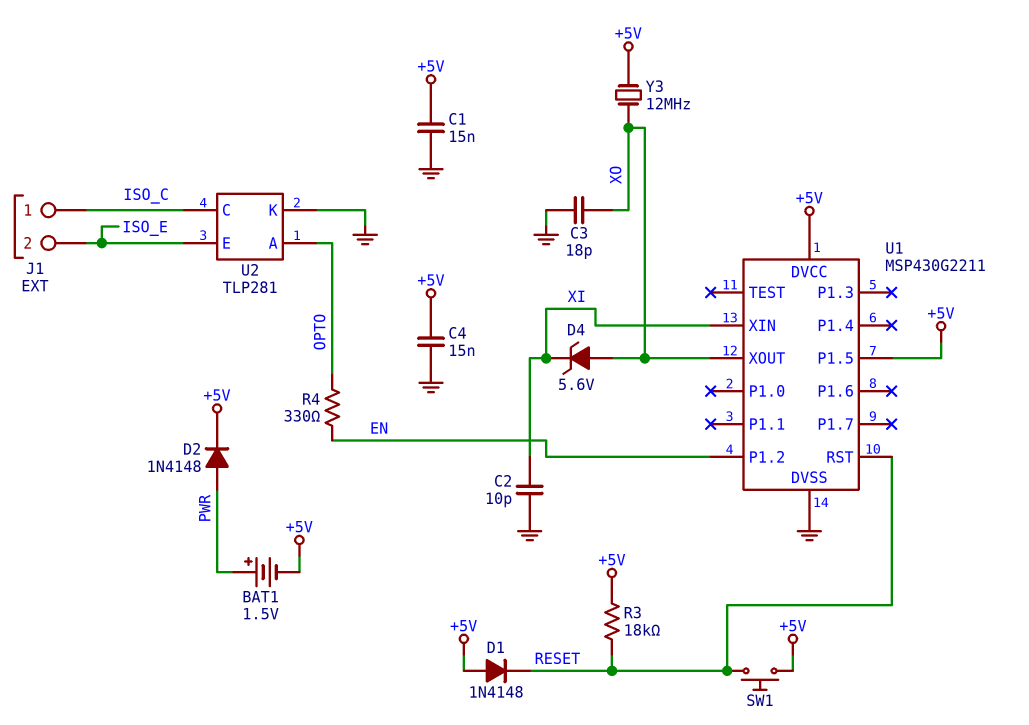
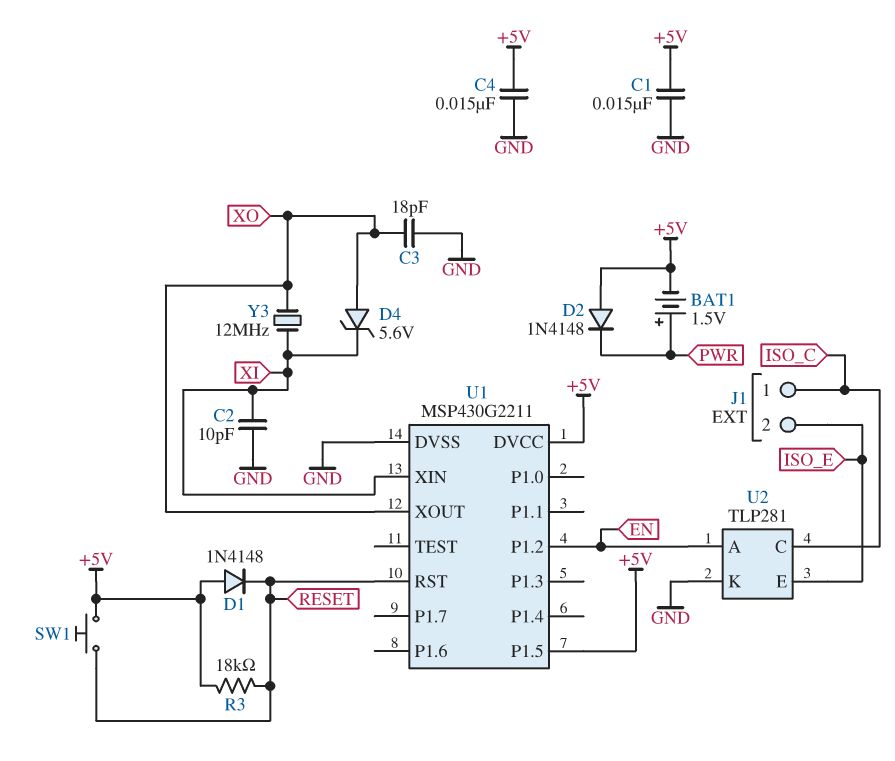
D2: diode 1N4148 (A PWR, K +5V) -> diode 1N4148 (A +5V, K PWR)
R4: 330 (EN, OPTO) -> none
U2 pin A: OPTO -> EN
Y3: 12MHz (+5V, XO) -> 12MHz (XI, XO)

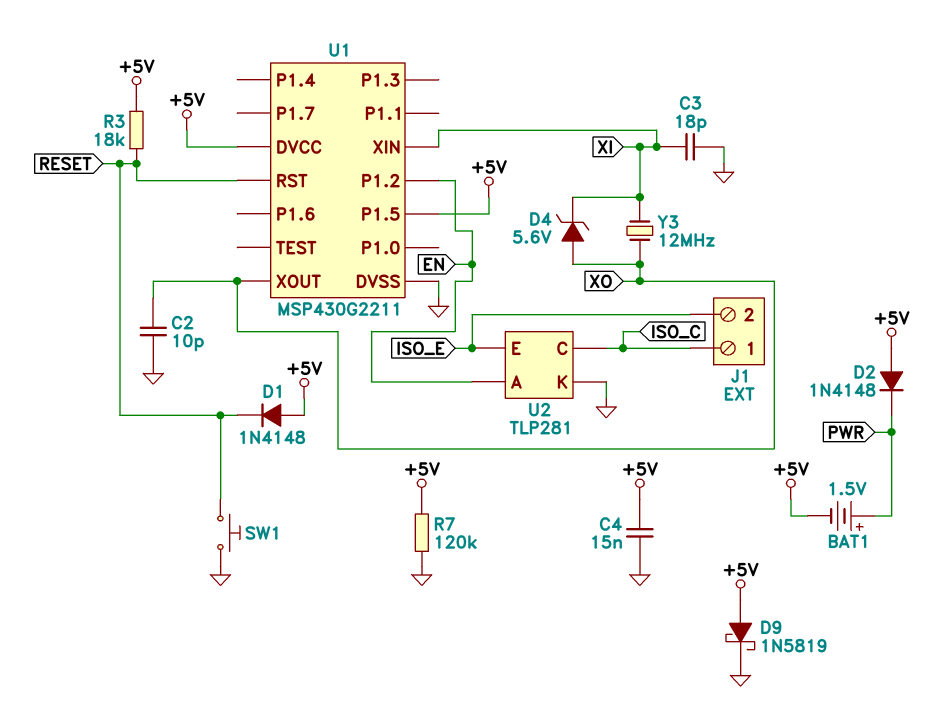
C1: 15nF (+5V, GND) -> none
C2: 10pF (GND, XI) -> 10pF (GND, XO)
C3: 18pF (GND, XO) -> 18pF (GND, XI)
D9: none -> schottky 1N5819 (A +5V, K GND)
R7: none -> 120k (+5V, GND)
SW1: button (+5V, RESET) -> button (GND, RESET)

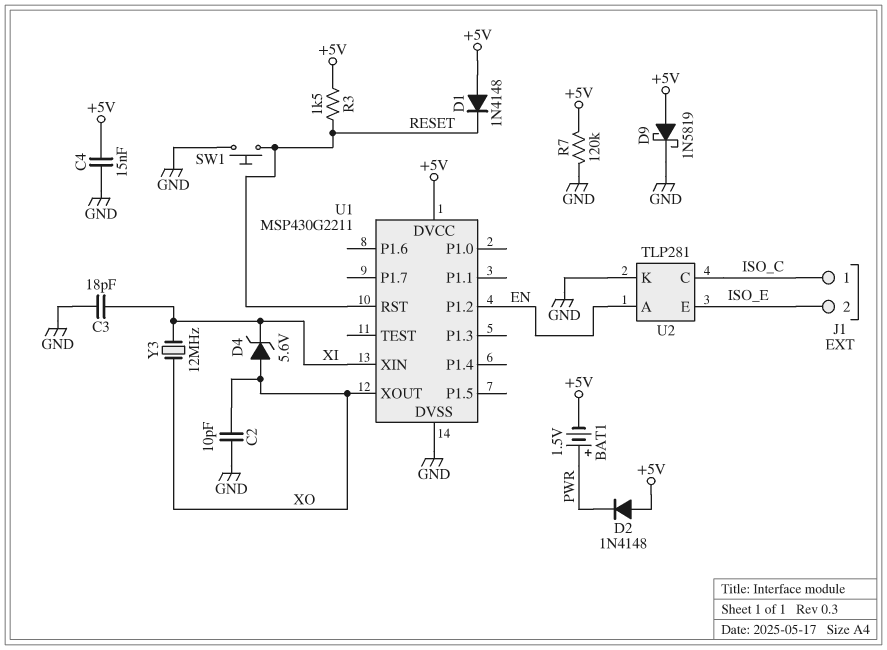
R3: 18k (+5V, RESET) -> 1.5k (+5V, RESET)
U1 pin P1.5: +5V -> none

